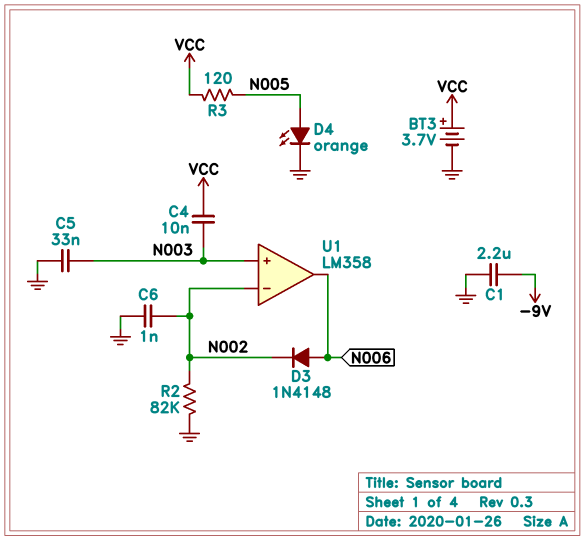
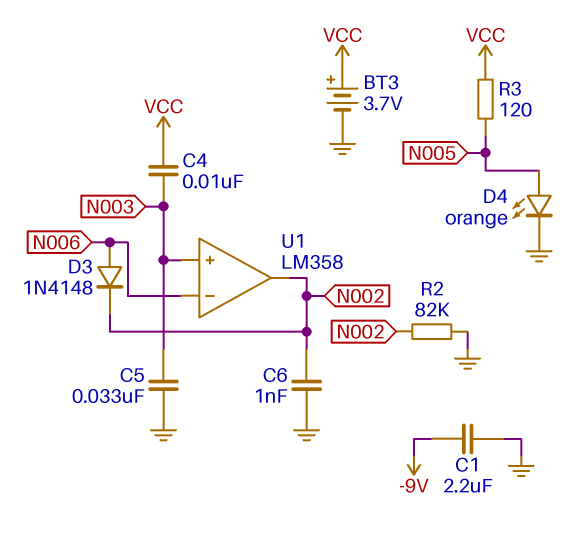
U1 pin in-: N002 -> N006
U1 pin out: N006 -> N002

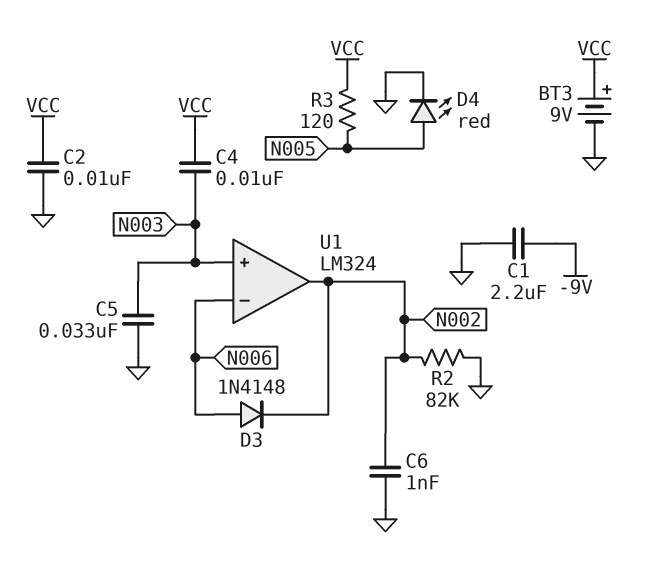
BT3: 3.7V (plus VCC, minus GND) -> 9V (plus VCC, minus GND)
C2: none -> 10nF (GND, VCC)
D4: LED orange (A N005, K GND) -> LED red (A N005, K GND)
U1: LM358 -> LM324

